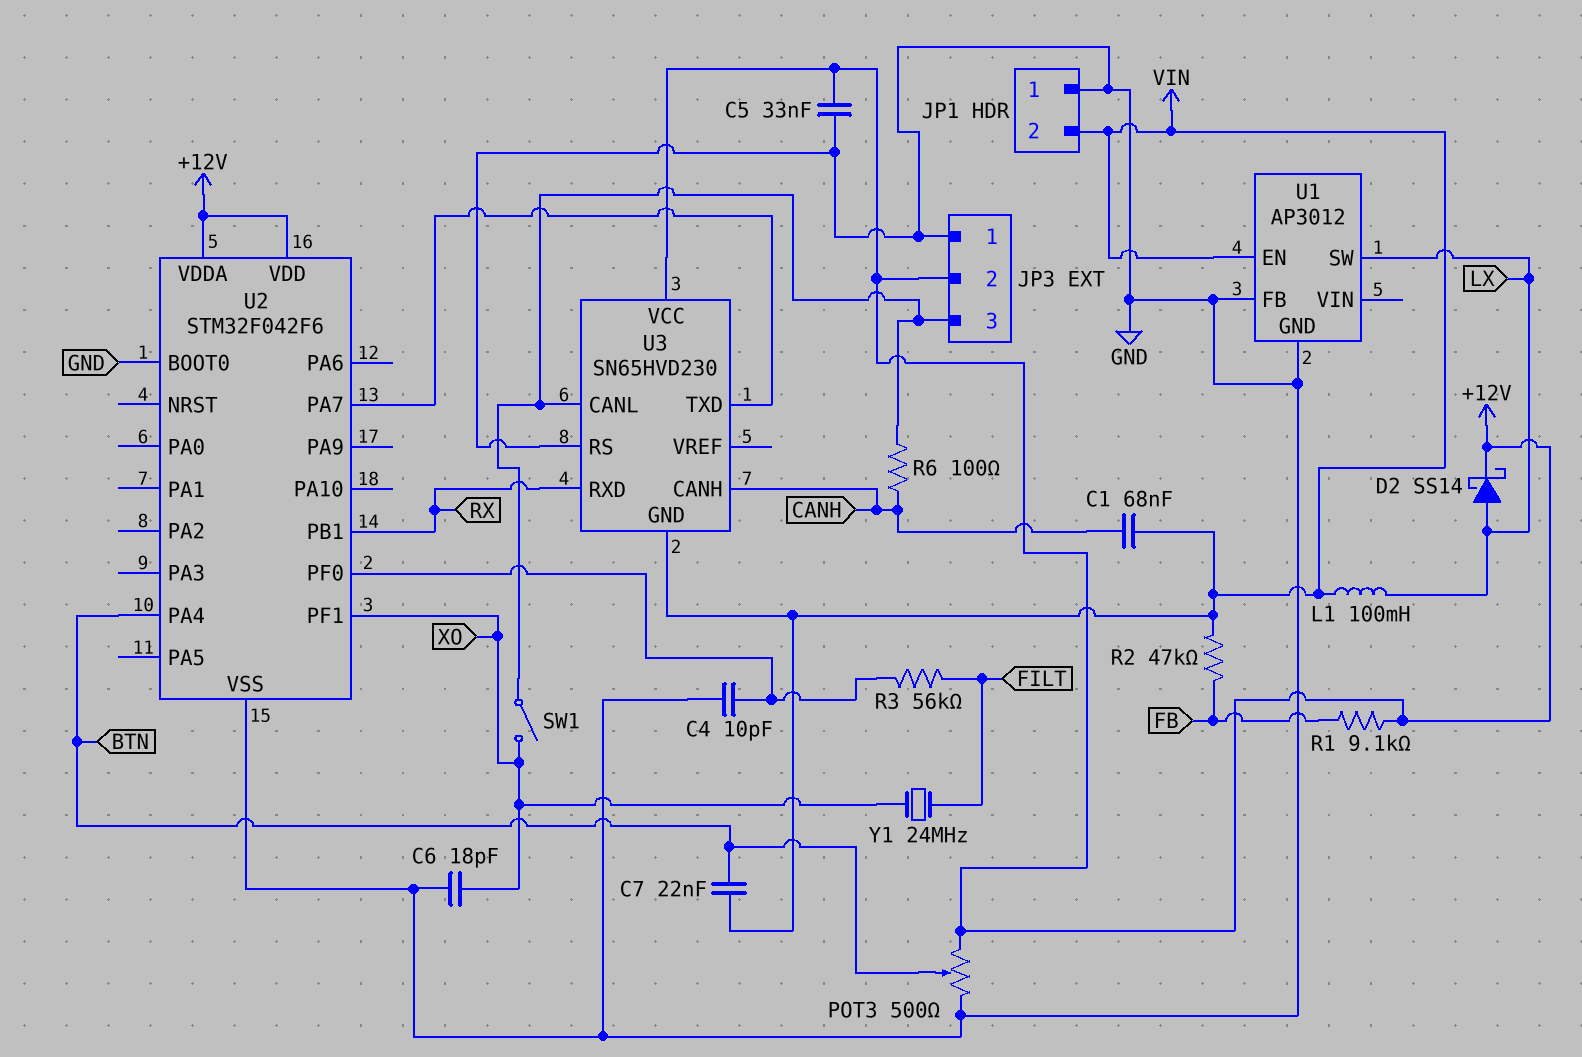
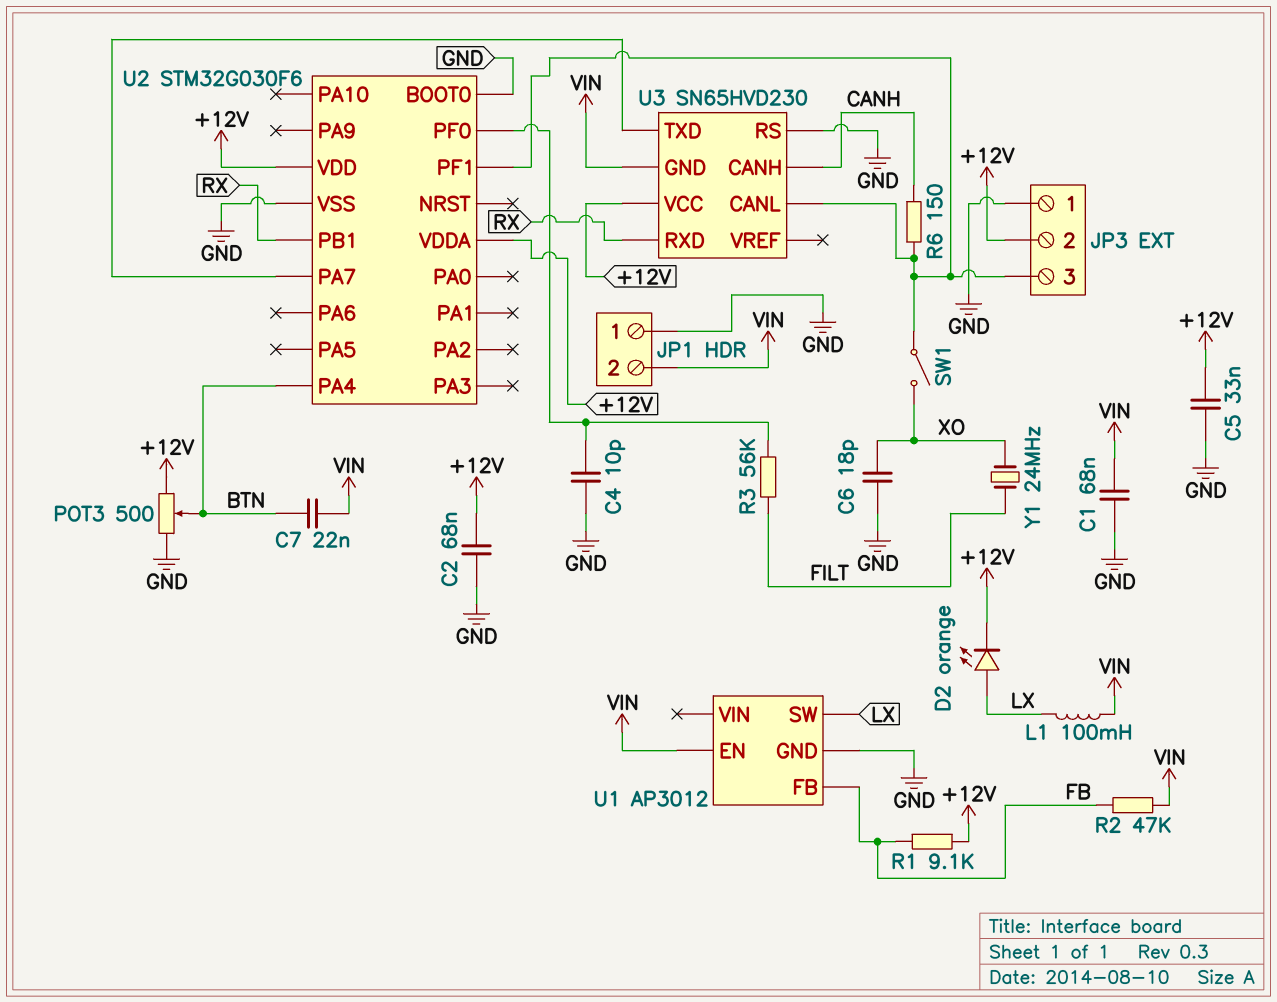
C1: 68nF (CANH, VIN) -> 68nF (GND, VIN)
C2: none -> 68nF (+12V, GND)
D2: schottky SS14 (A LX, K +12V) -> LED orange (A LX, K +12V)
R6: 100 (CANH, JP3/3) -> 150 (CANH, JP3/3)
U1 pin FB: GND -> FB
U2: STM32F042F6 -> STM32G030F6
U2 pin PF1: XO -> JP3/3

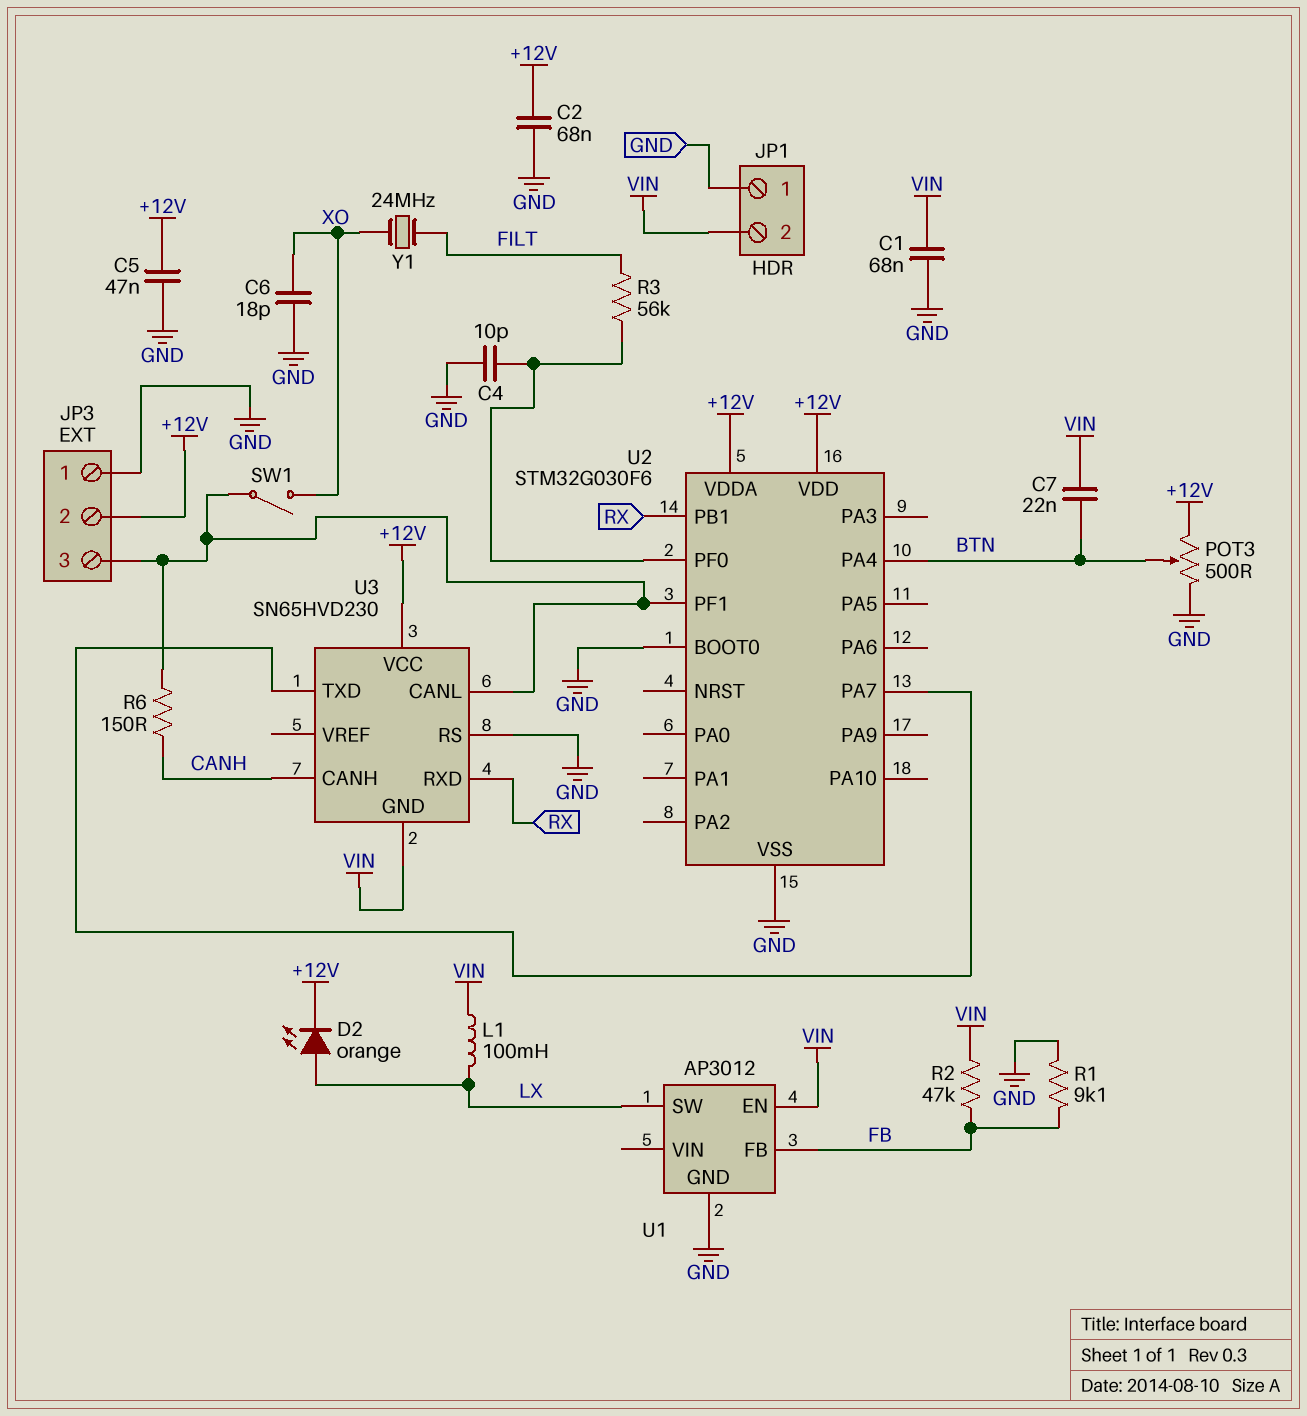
C5: 33nF (+12V, GND) -> 47nF (+12V, GND)
R1: 9.1k (+12V, FB) -> 9.1k (FB, GND)

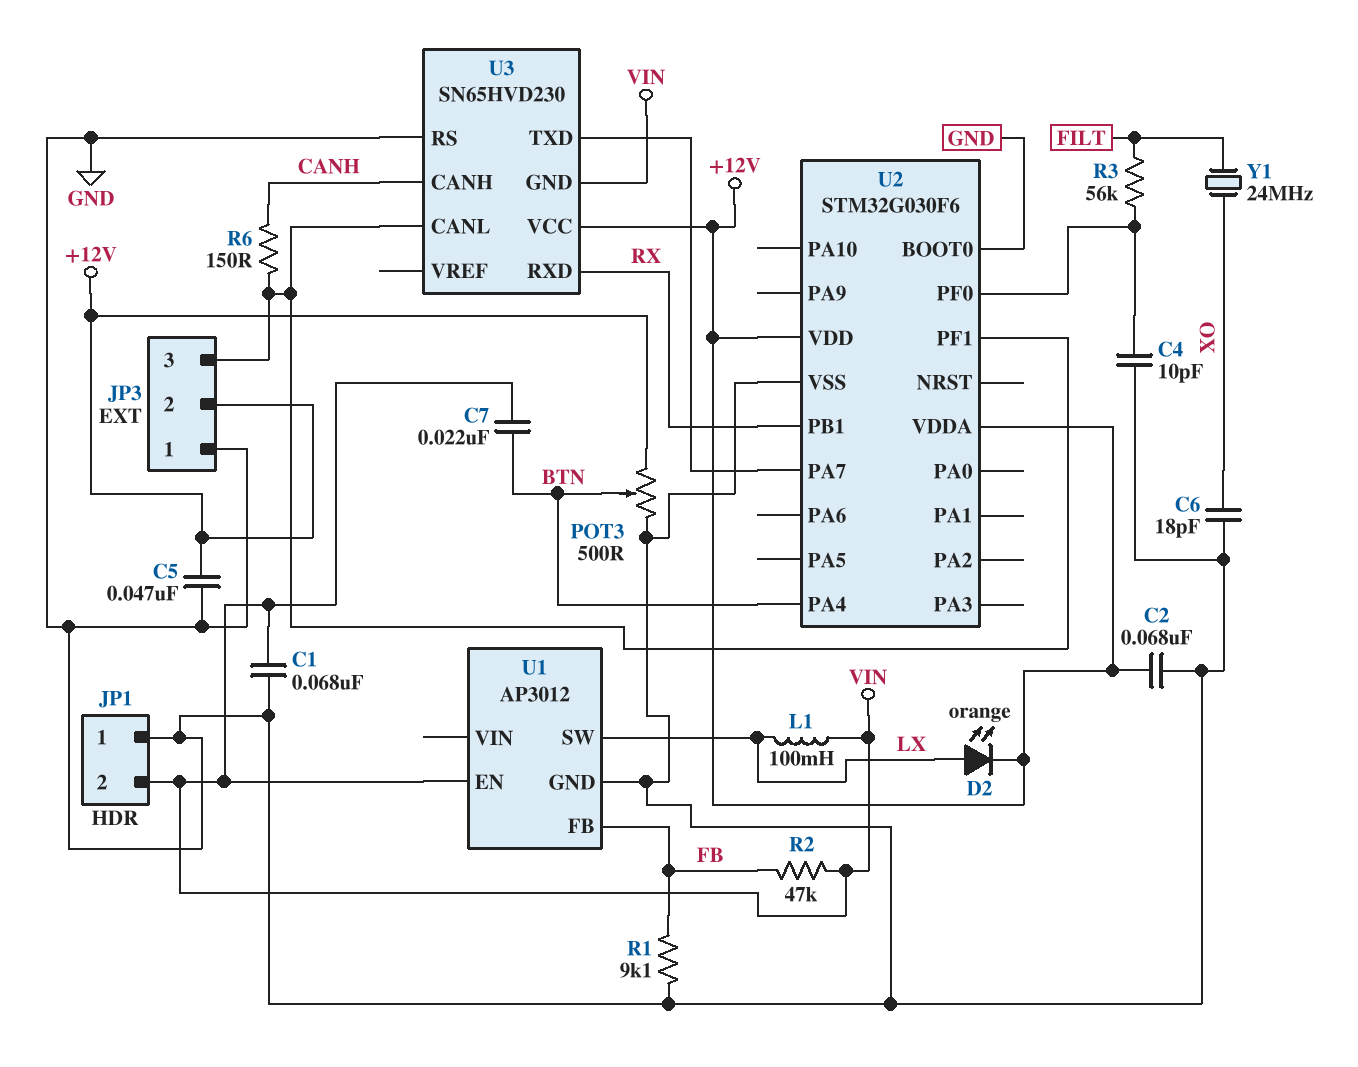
SW1: switch (JP3/3, XO) -> none

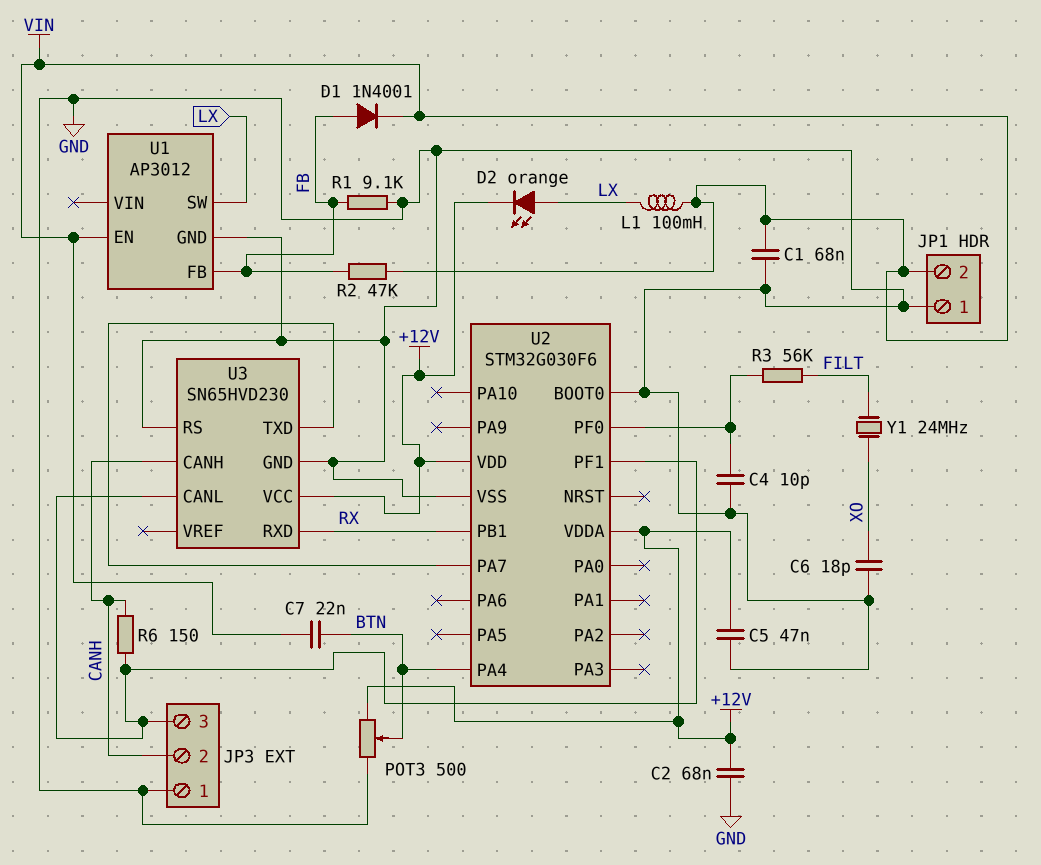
D1: none -> diode 1N4001 (A FB, K VIN)
JP3 pin 2: +12V -> CANH
U3 pin GND: VIN -> GND

